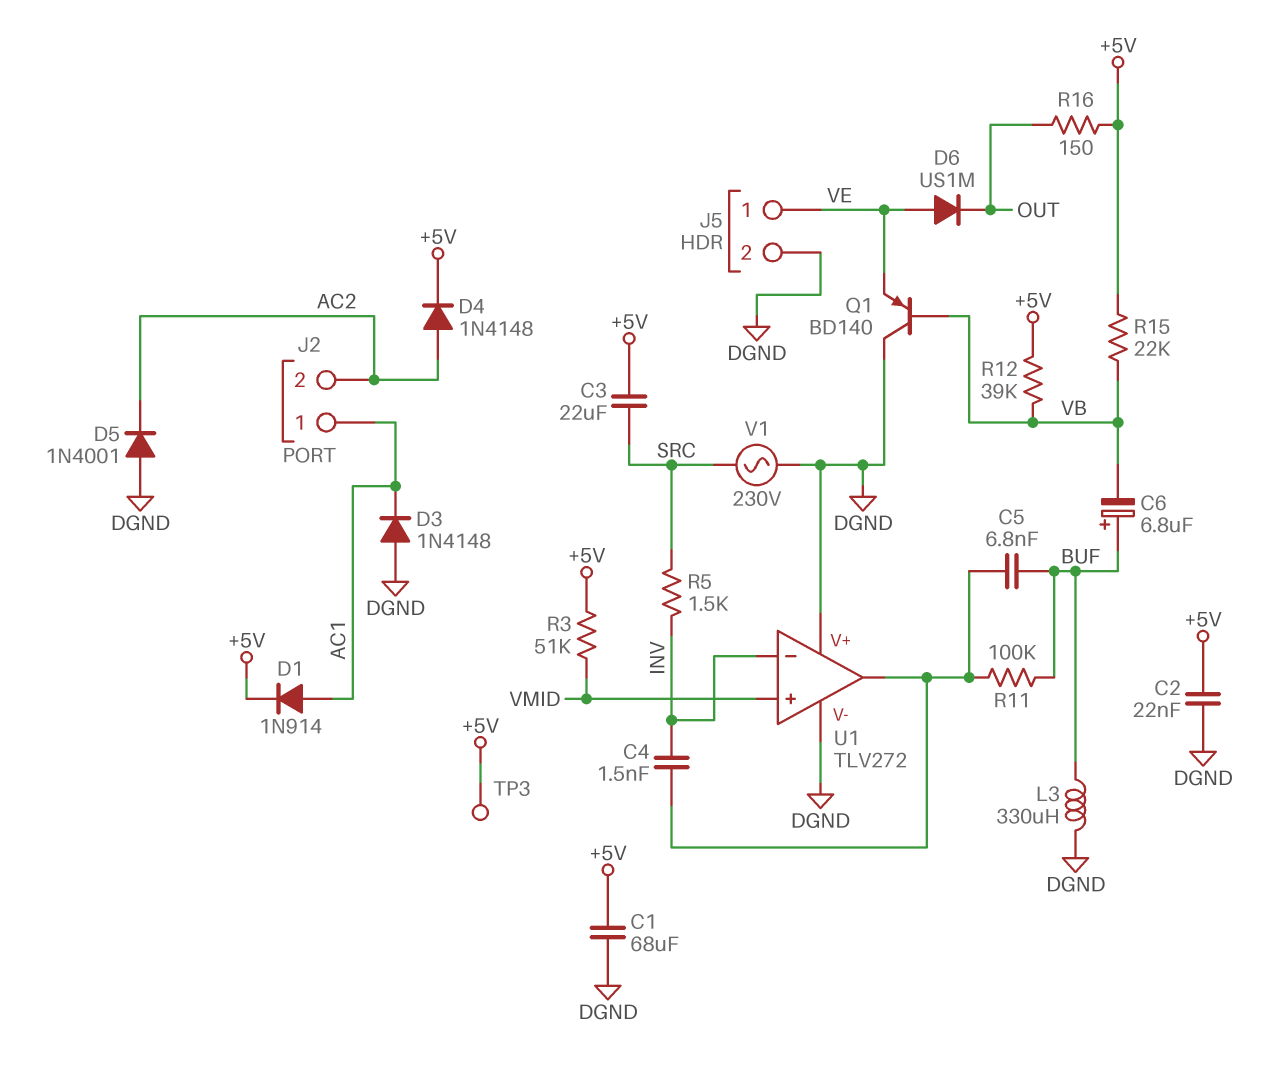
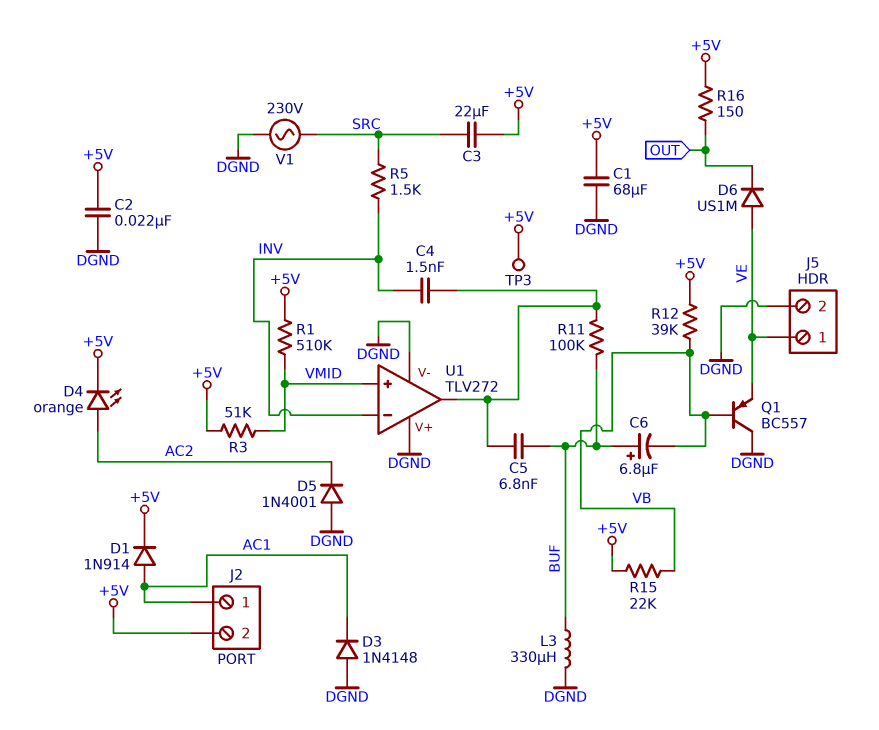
D4: diode 1N4148 (A AC2, K +5V) -> LED orange (A AC2, K +5V)
J2 pin 2: AC2 -> +5V
Q1: PNP BD140 (B VB, C DGND, E VE) -> PNP BC557 (B VB, C DGND, E VE)
R1: none -> 510k (+5V, VMID)

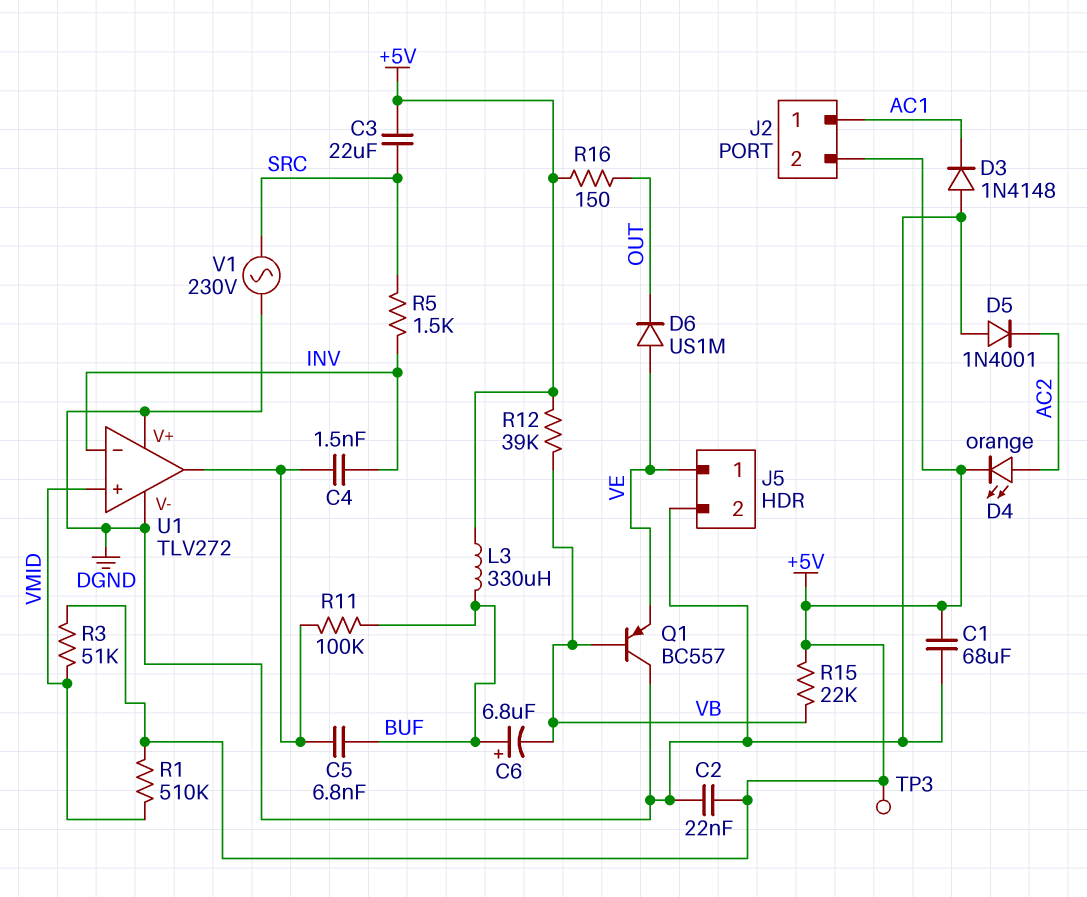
D1: diode 1N914 (A AC1, K +5V) -> none
L3: 330uH (BUF, DGND) -> 330uH (+5V, BUF)

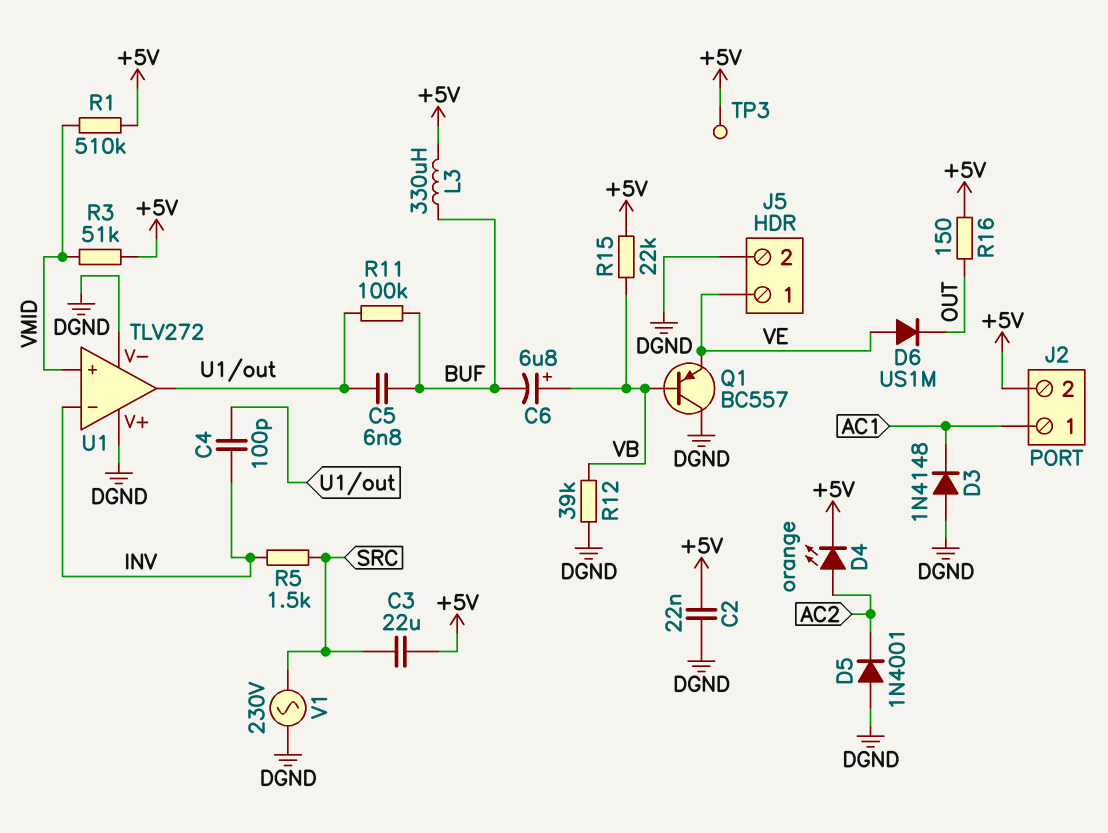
C1: 68uF (+5V, DGND) -> none
C4: 1.5nF (INV, U1/out) -> 100pF (INV, U1/out)
C6: 6.8uF (plus BUF, minus VB) -> 6.8uF (plus VB, minus BUF)
R12: 39k (+5V, VB) -> 39k (DGND, VB)

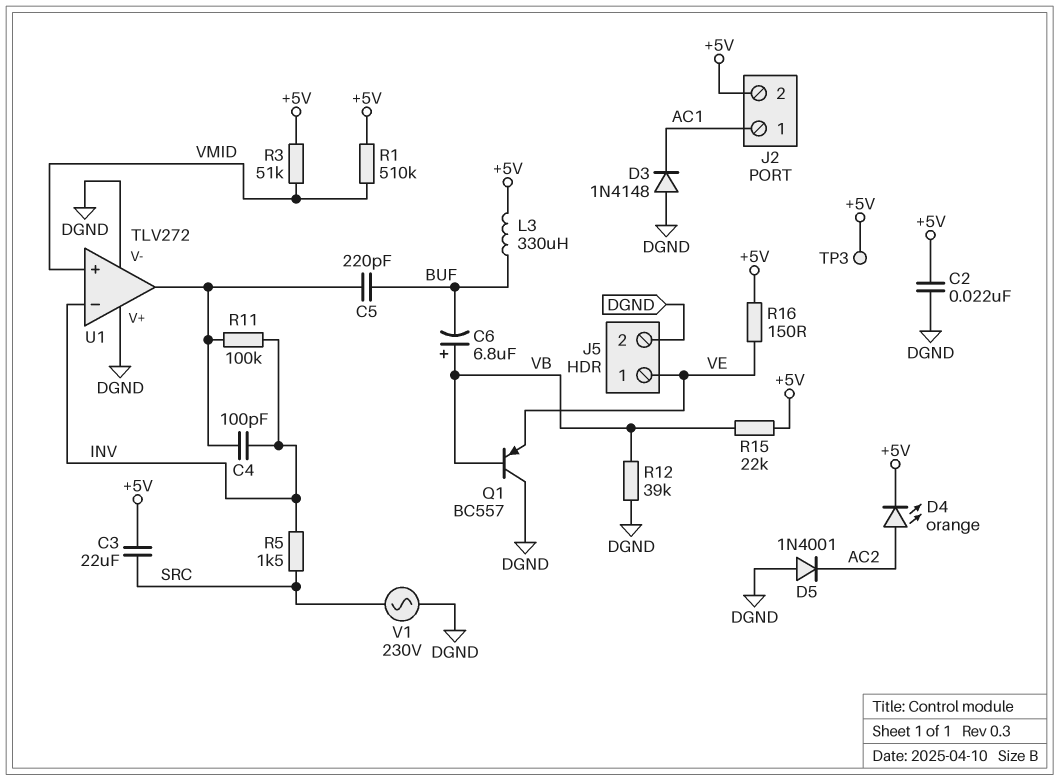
C5: 6.8nF (BUF, U1/out) -> 220pF (BUF, U1/out)
D6: diode US1M (A VE, K OUT) -> none
R11: 100k (BUF, U1/out) -> 100k (INV, U1/out)
R16: 150 (+5V, OUT) -> 150 (+5V, VE)

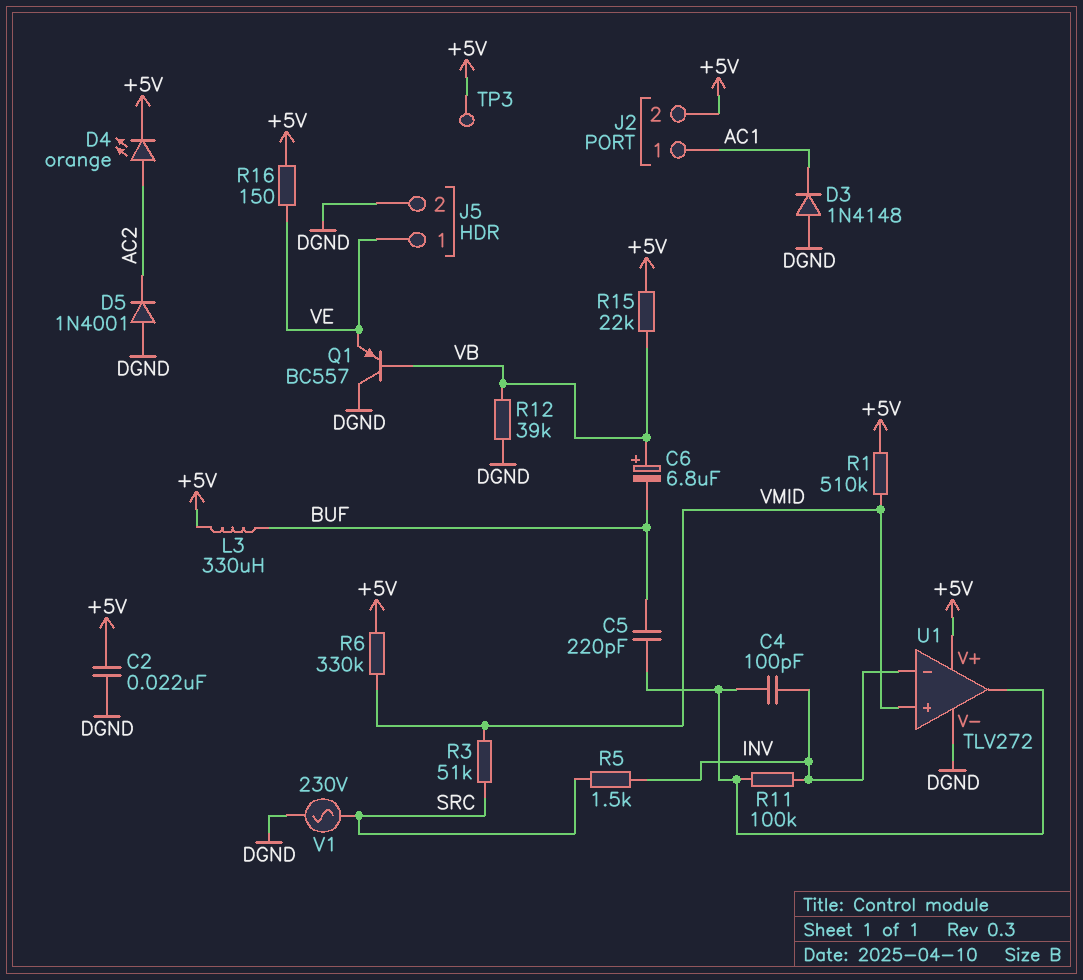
C3: 22uF (+5V, SRC) -> none
R3: 51k (+5V, VMID) -> 51k (SRC, VMID)
R6: none -> 330k (+5V, VMID)
U1 pin V+: DGND -> +5V

